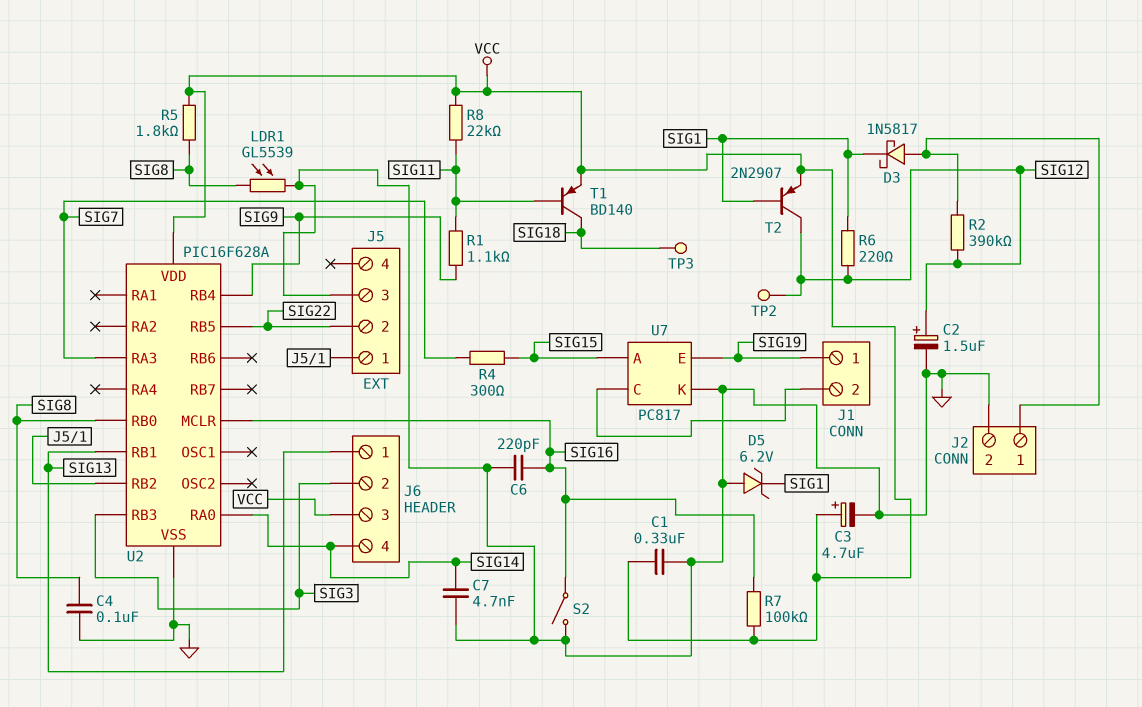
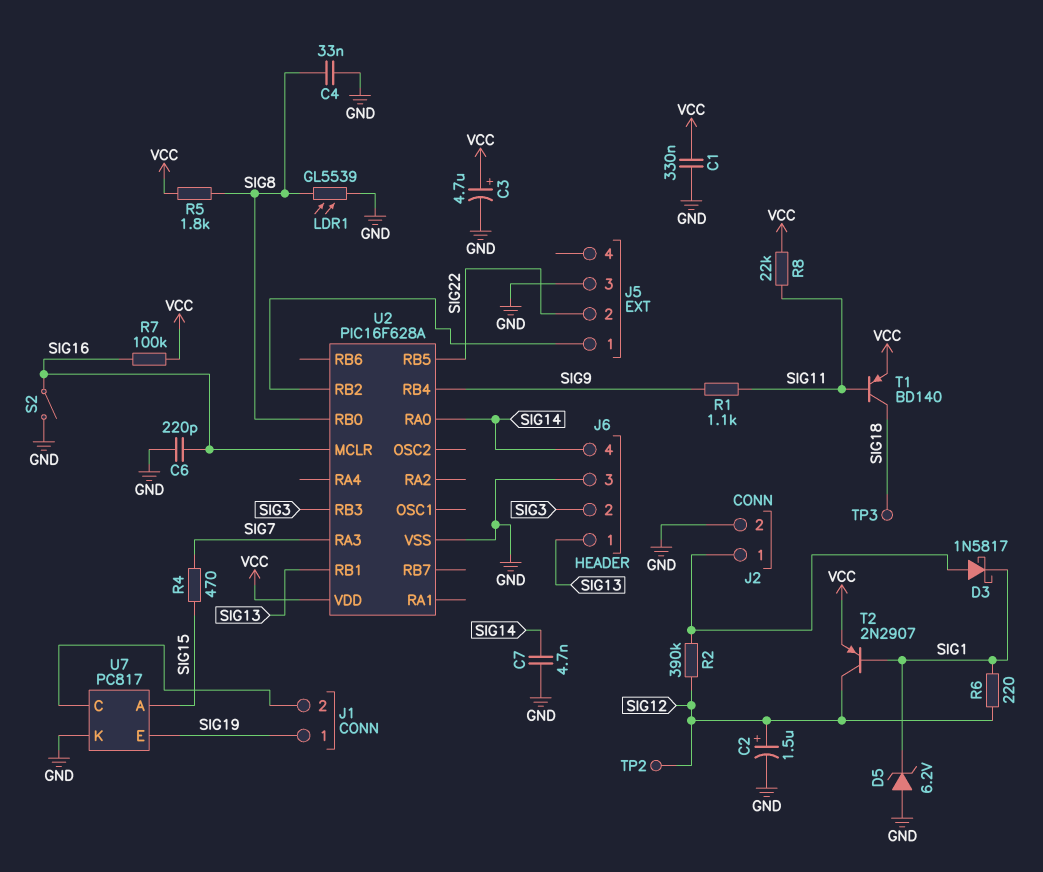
C4: 100nF (GND, SIG8) -> 33nF (GND, SIG8)
J6 pin 3: VCC -> GND
R4: 300 (SIG7, SIG15) -> 470 (SIG7, SIG15)

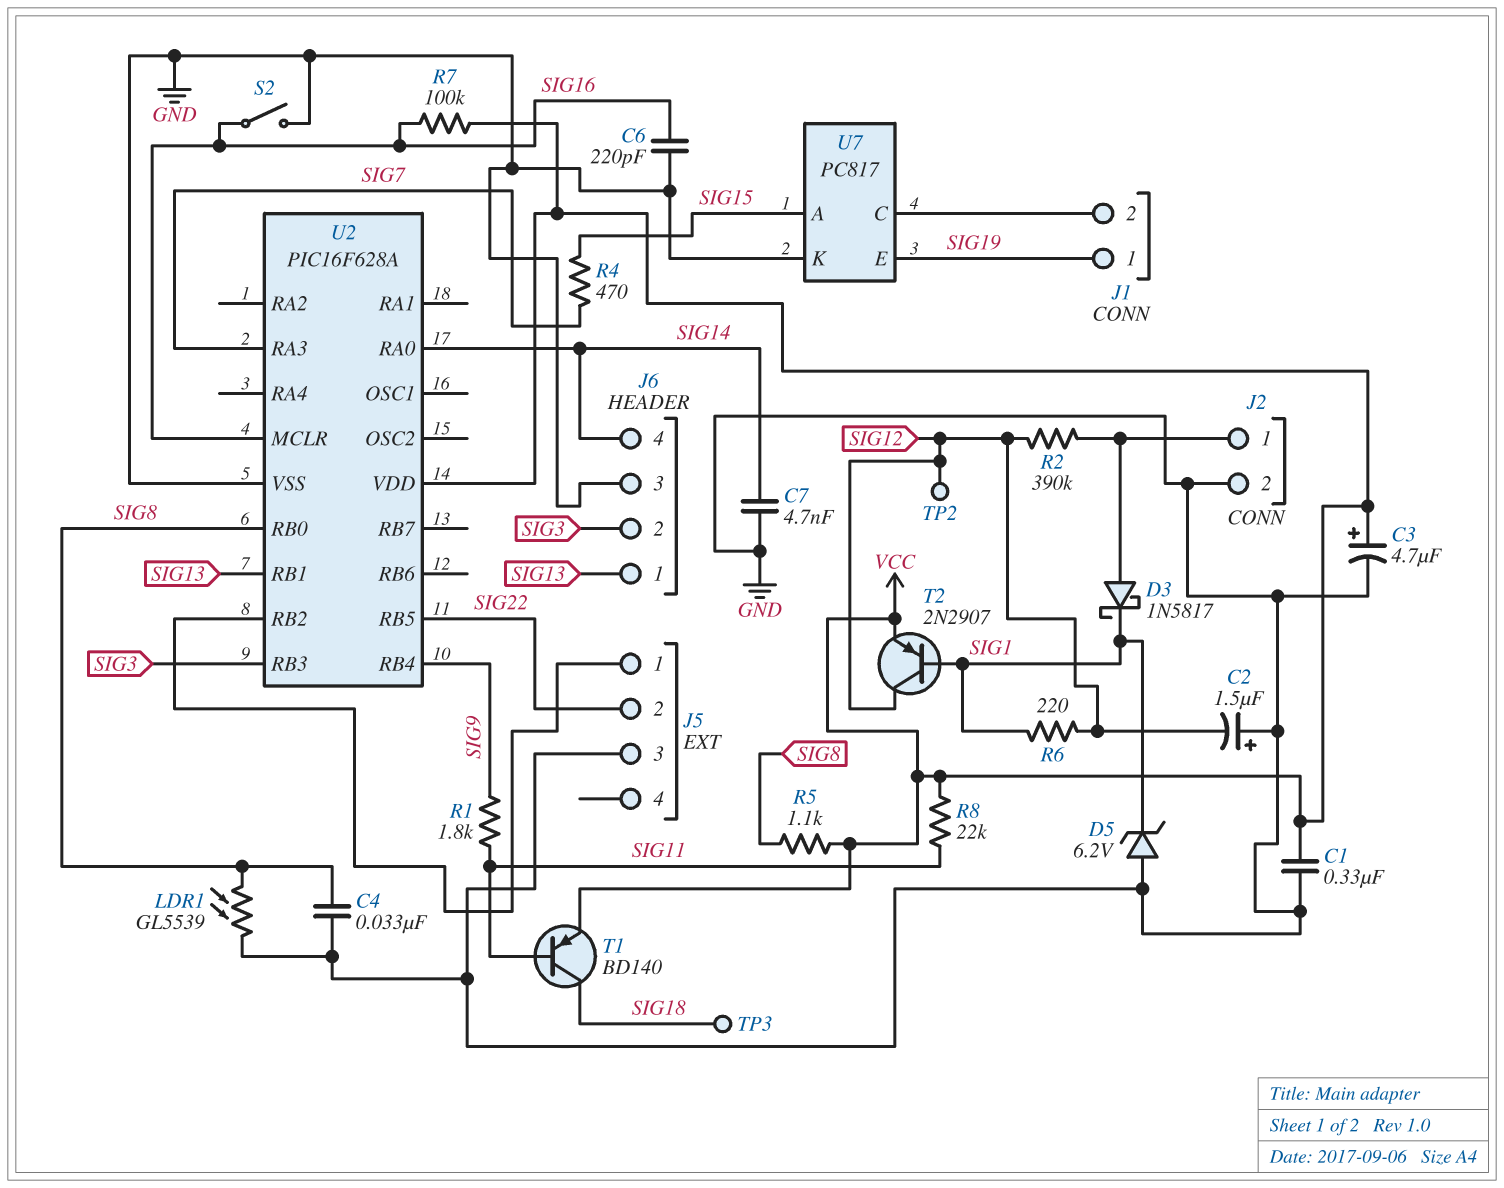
C2: 1.5uF (plus SIG12, minus GND) -> 1.5uF (plus GND, minus SIG12)
R1: 1.1k (SIG9, SIG11) -> 1.8k (SIG9, SIG11)
R5: 1.8k (SIG8, VCC) -> 1.1k (SIG8, VCC)

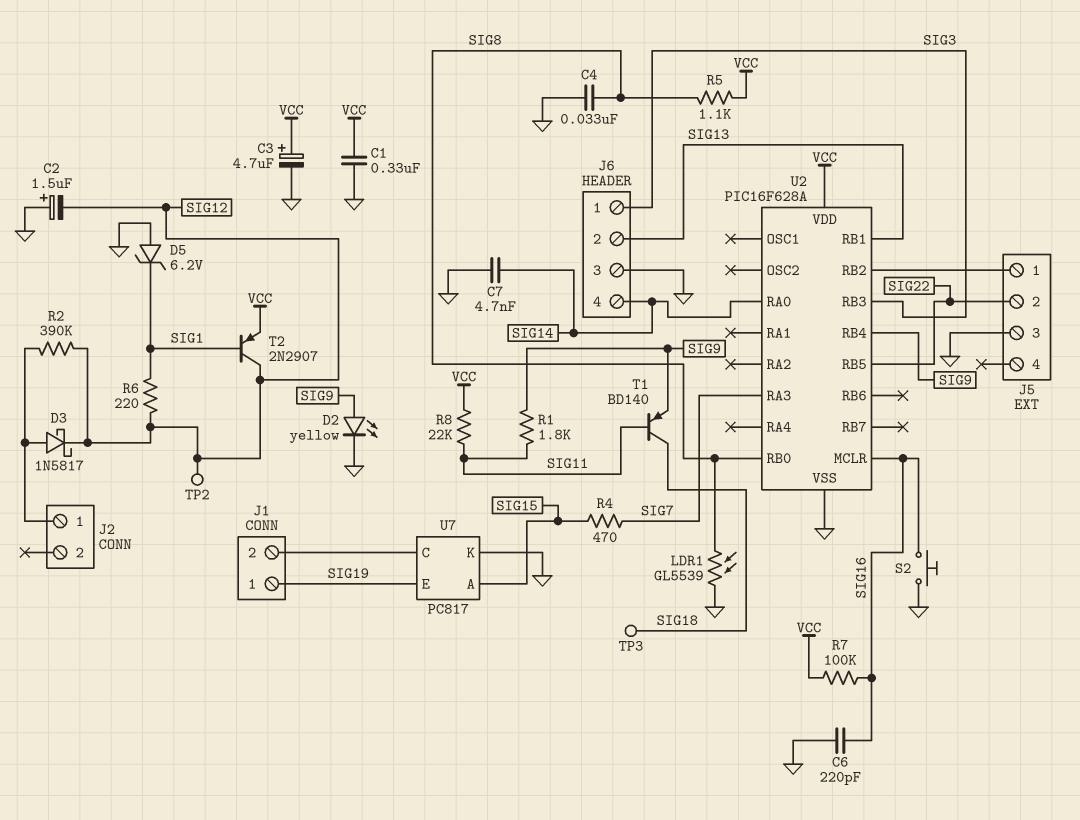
D2: none -> LED yellow (A SIG9, K GND)
D3: schottky 1N5817 (A J2/1, K SIG1) -> schottky 1N5817 (A J2/1, K SIG12)
J2 pin 2: GND -> none
J6 pin 1: SIG13 -> SIG3
J6 pin 2: SIG3 -> SIG13
S2: switch (GND, SIG16) -> button (GND, SIG16)
T1: PNP BD140 (B SIG11, C SIG18, E VCC) -> PNP BD140 (B SIG11, C SIG18, E SIG9)

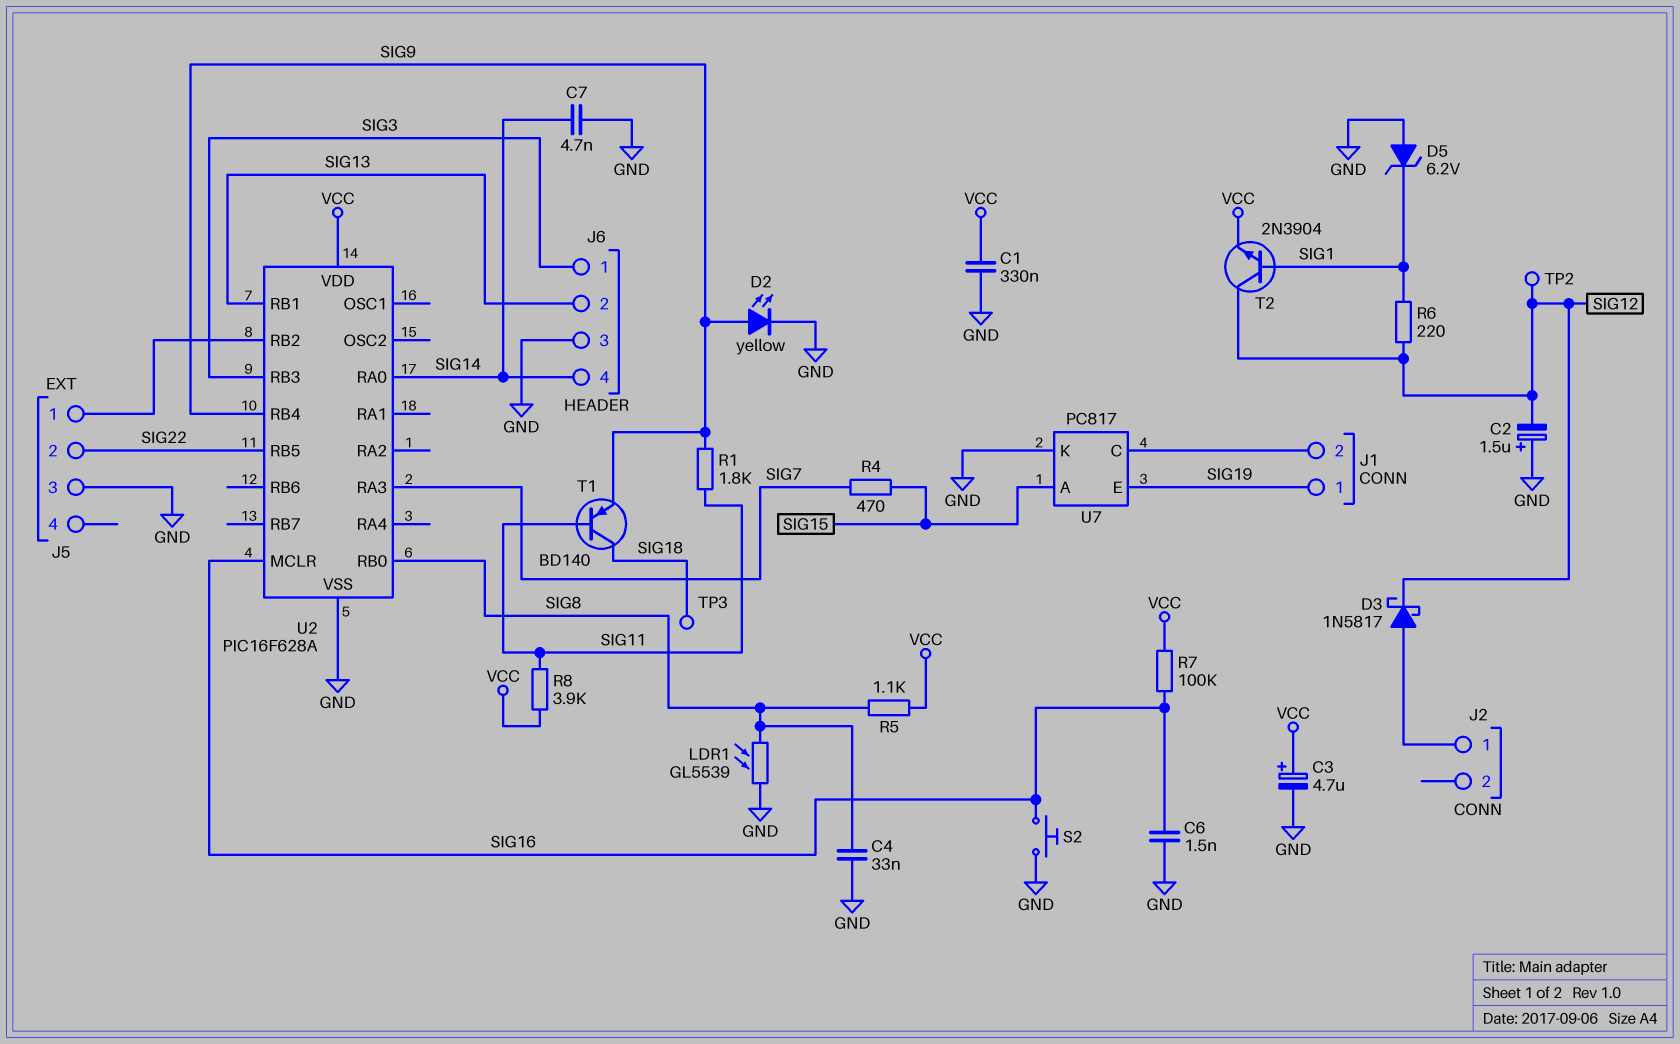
C6: 220pF (GND, SIG16) -> 1.5nF (GND, SIG16)
R2: 390k (J2/1, SIG12) -> none
R8: 22k (SIG11, VCC) -> 3.9k (SIG11, VCC)
T2: PNP 2N2907 (B SIG1, C SIG12, E VCC) -> NPN 2N3904 (B SIG1, C SIG12, E VCC)

